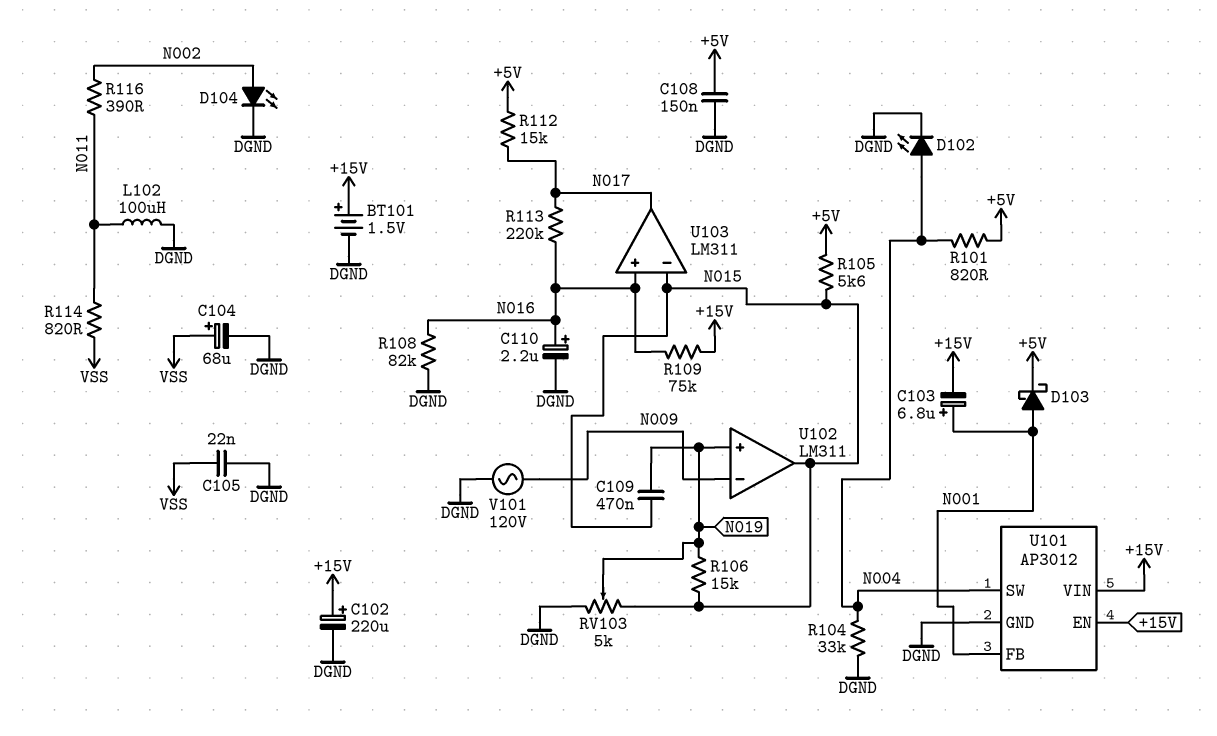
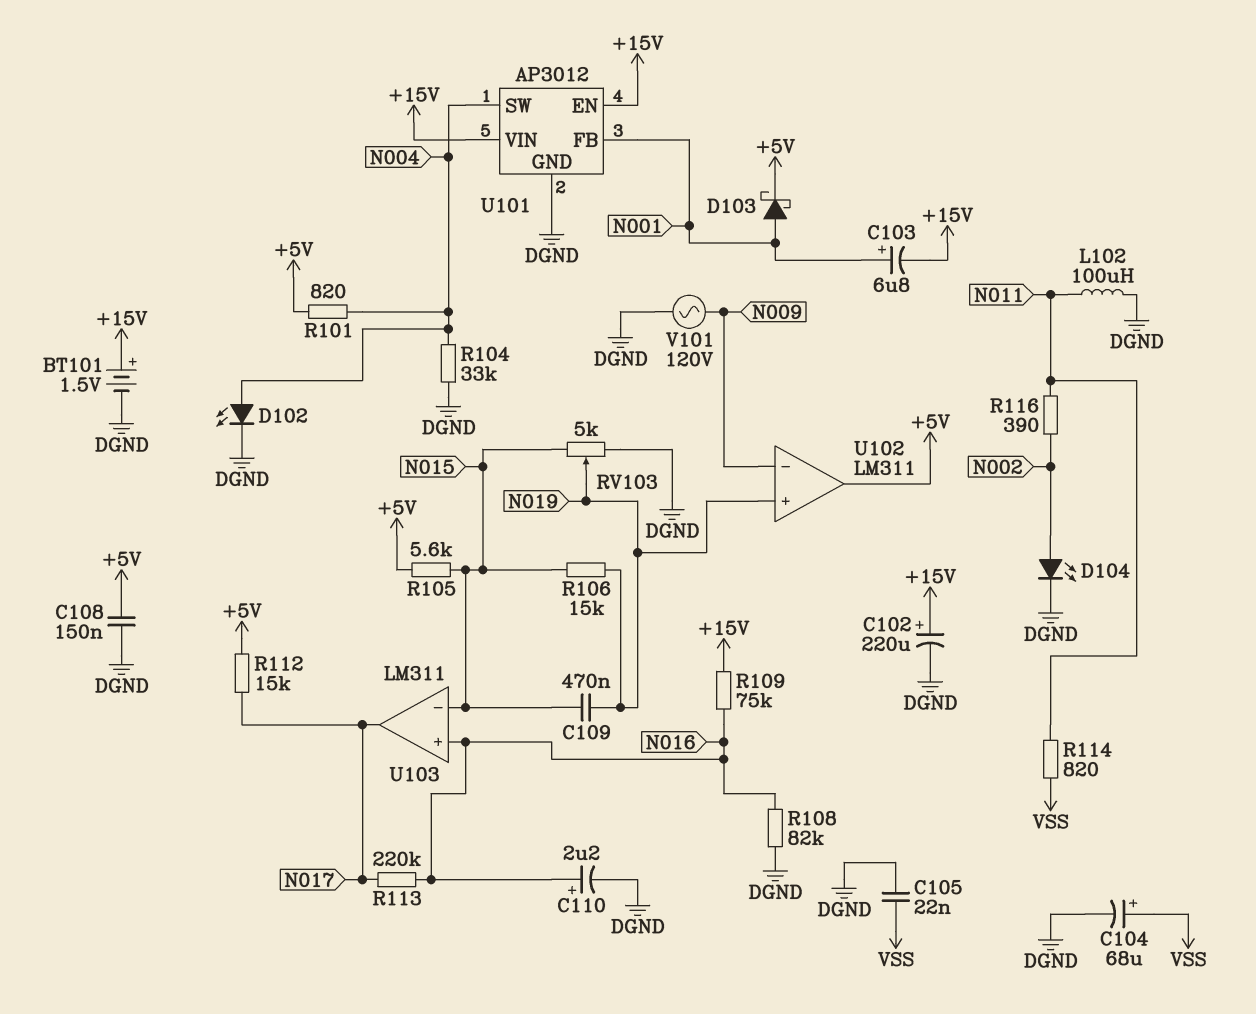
U102 pin out: N015 -> +5V

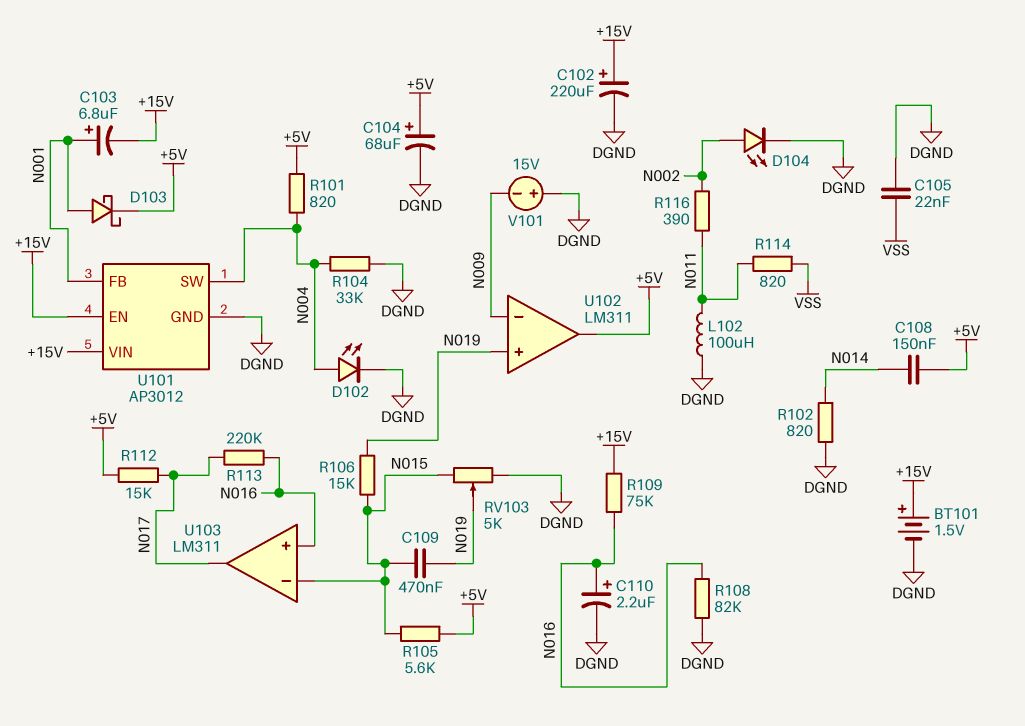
C104: 68uF (plus VSS, minus DGND) -> 68uF (plus +5V, minus DGND)
C108: 150nF (+5V, DGND) -> 150nF (+5V, N014)
R102: none -> 820 (DGND, N014)
V101: AC 120V (DGND, N009) -> 15V (plus DGND, minus N009)

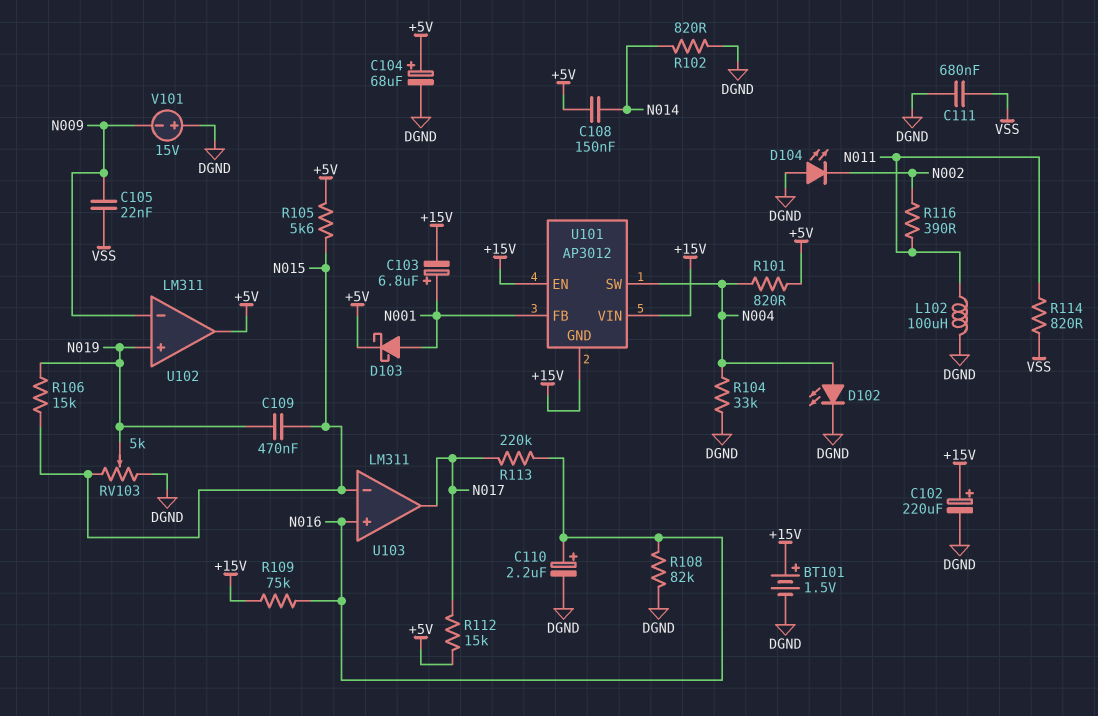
C105: 22nF (DGND, VSS) -> 22nF (N009, VSS)
C111: none -> 680nF (DGND, VSS)
D104: LED (A N002, K DGND) -> LED (A DGND, K N002)
U101 pin GND: DGND -> +15V

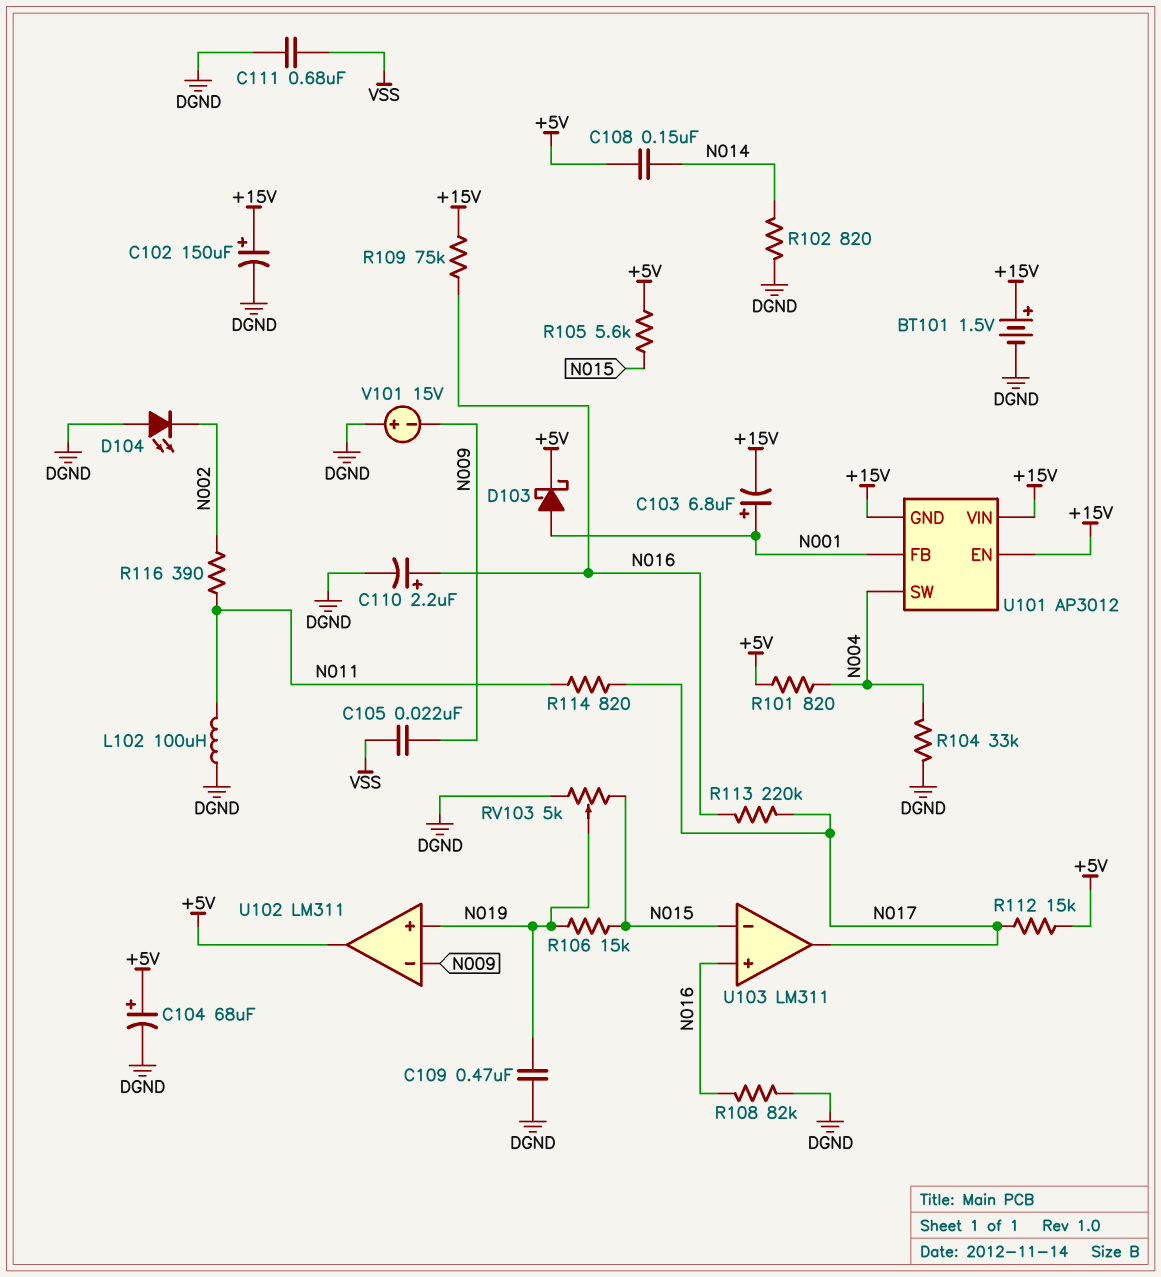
C102: 220uF (plus +15V, minus DGND) -> 150uF (plus +15V, minus DGND)
C109: 470nF (N015, N019) -> 470nF (DGND, N019)
D102: LED (A N004, K DGND) -> none
R114: 820 (N011, VSS) -> 820 (N011, N017)

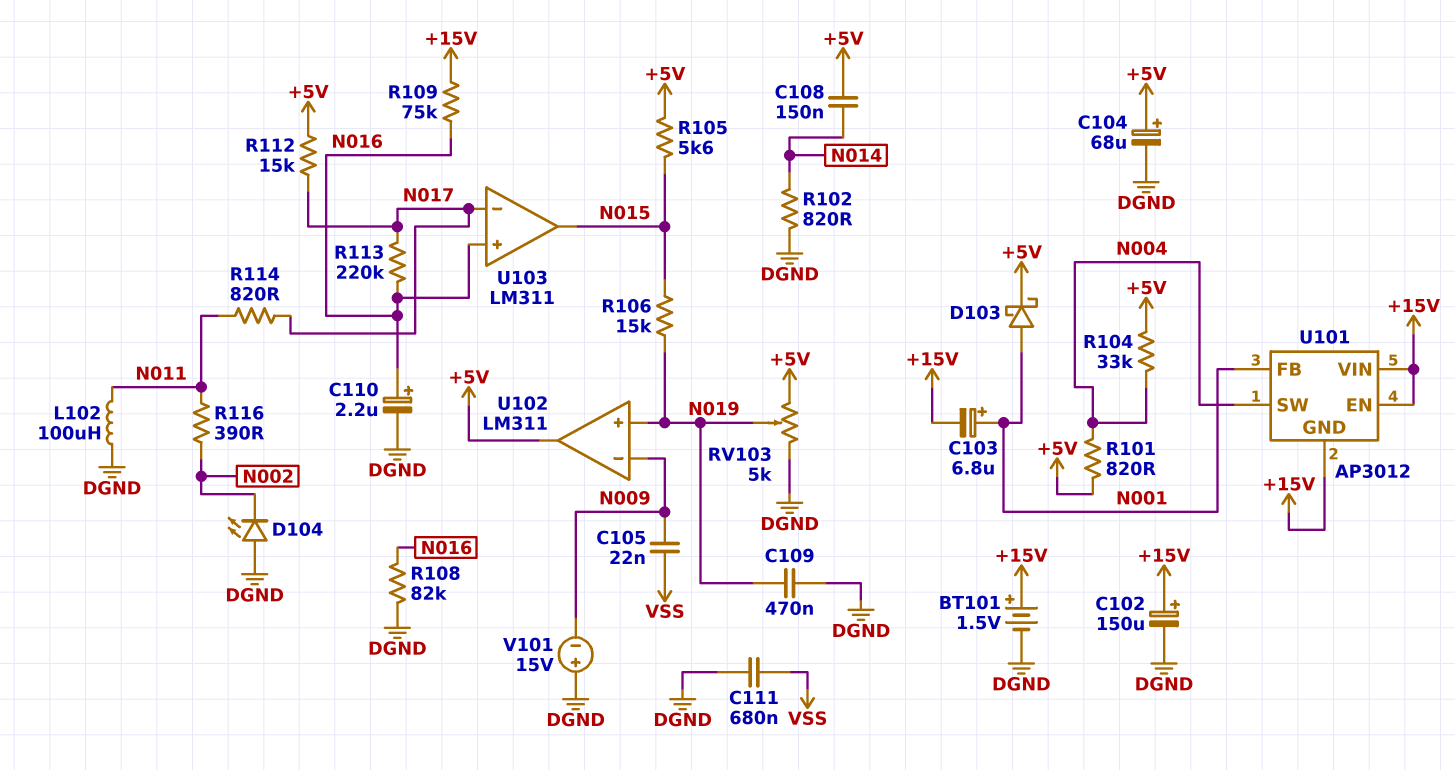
R104: 33k (DGND, N004) -> 33k (+5V, N004)
RV103: 5k (DGND, N015, wiper N019) -> 5k (+5V, DGND, wiper N019)
U103 pin in-: N015 -> N017
U103 pin out: N017 -> N015

